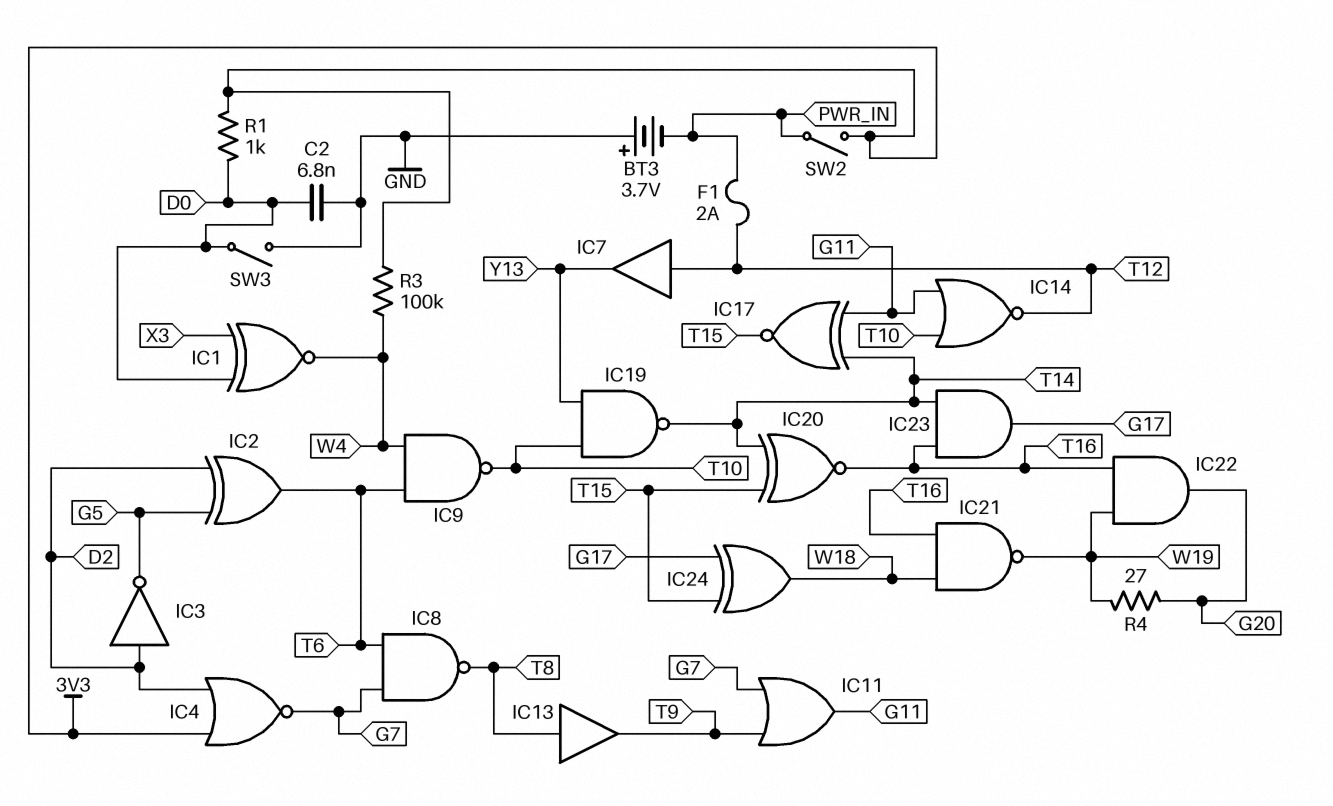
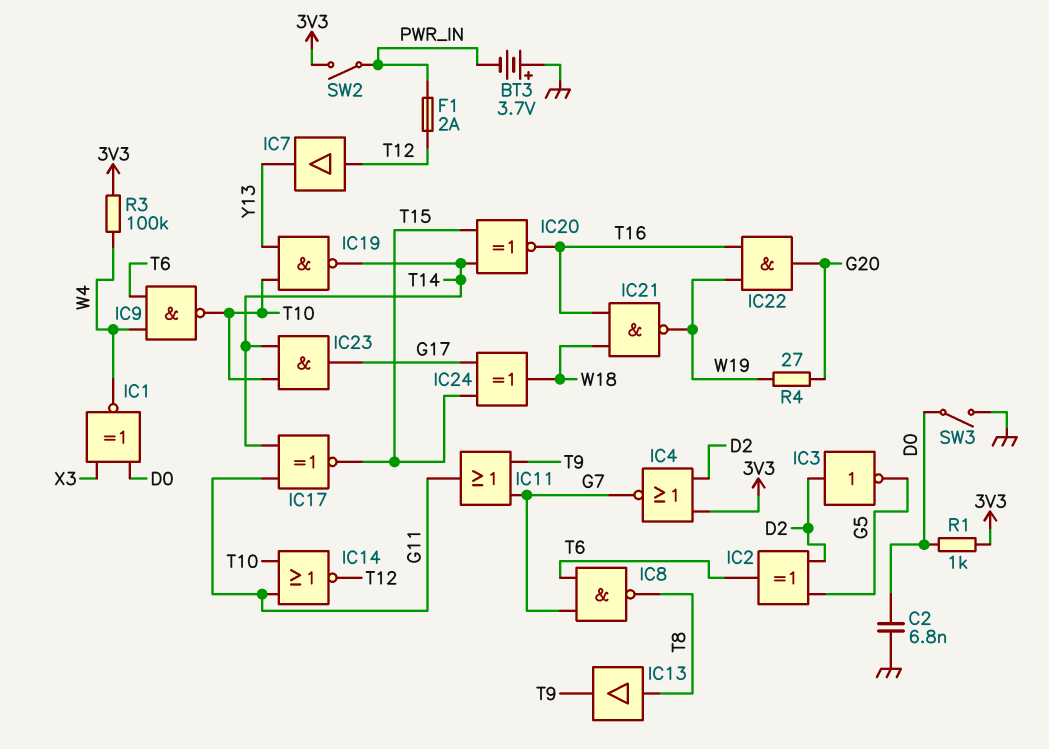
IC23: AND (in T14, in T16, out G17) -> AND (in T10, in T14, out G17)

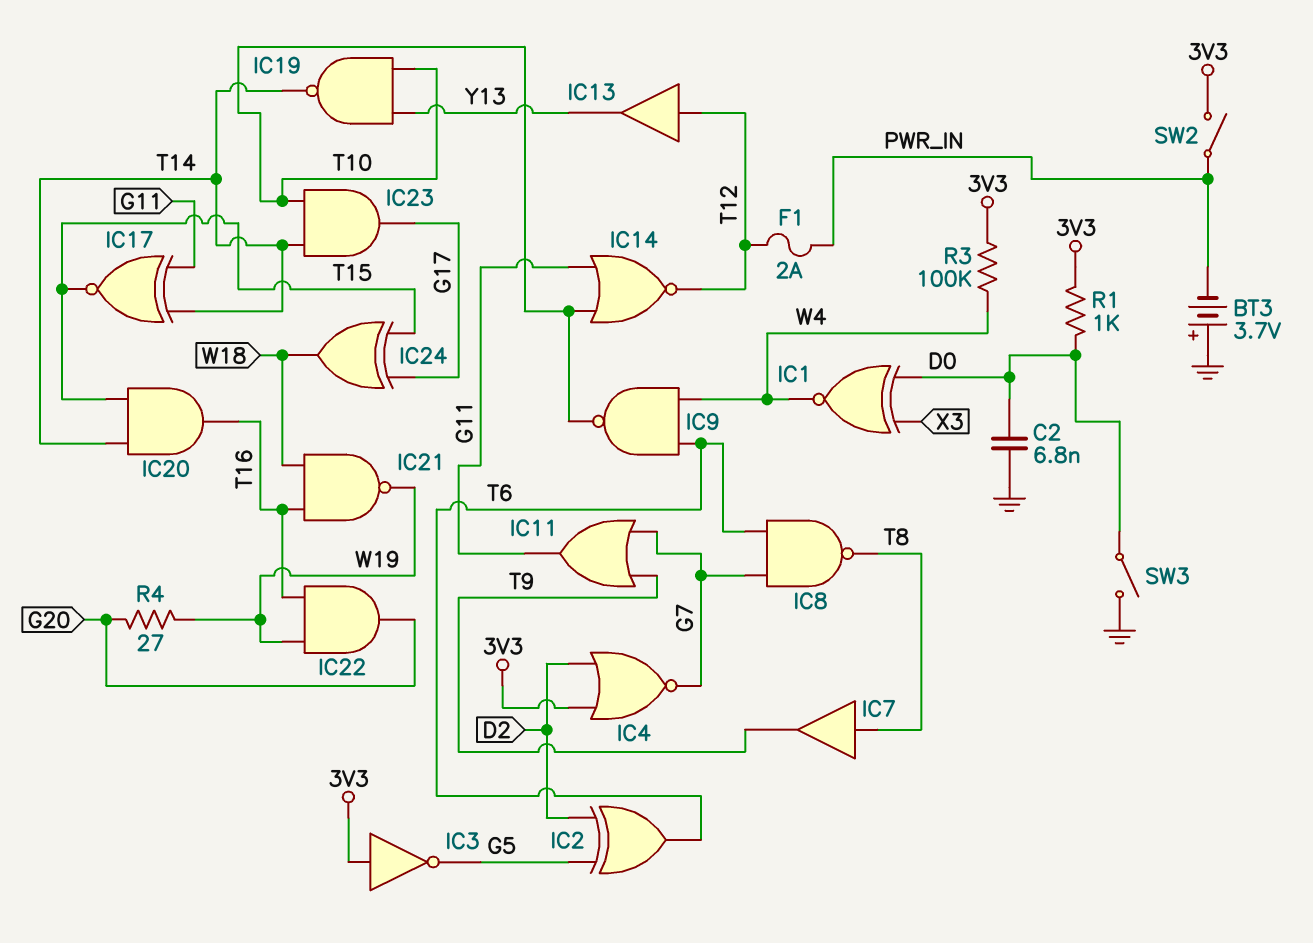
IC3: NOT (in D2, out G5) -> NOT (in 3V3, out G5)
IC7: buffer (in T12, out Y13) -> buffer (in T8, out T9)
IC13: buffer (in T8, out T9) -> buffer (in T12, out Y13)
IC20: XNOR (in T14, in T15, out T16) -> AND (in T14, in T15, out T16)

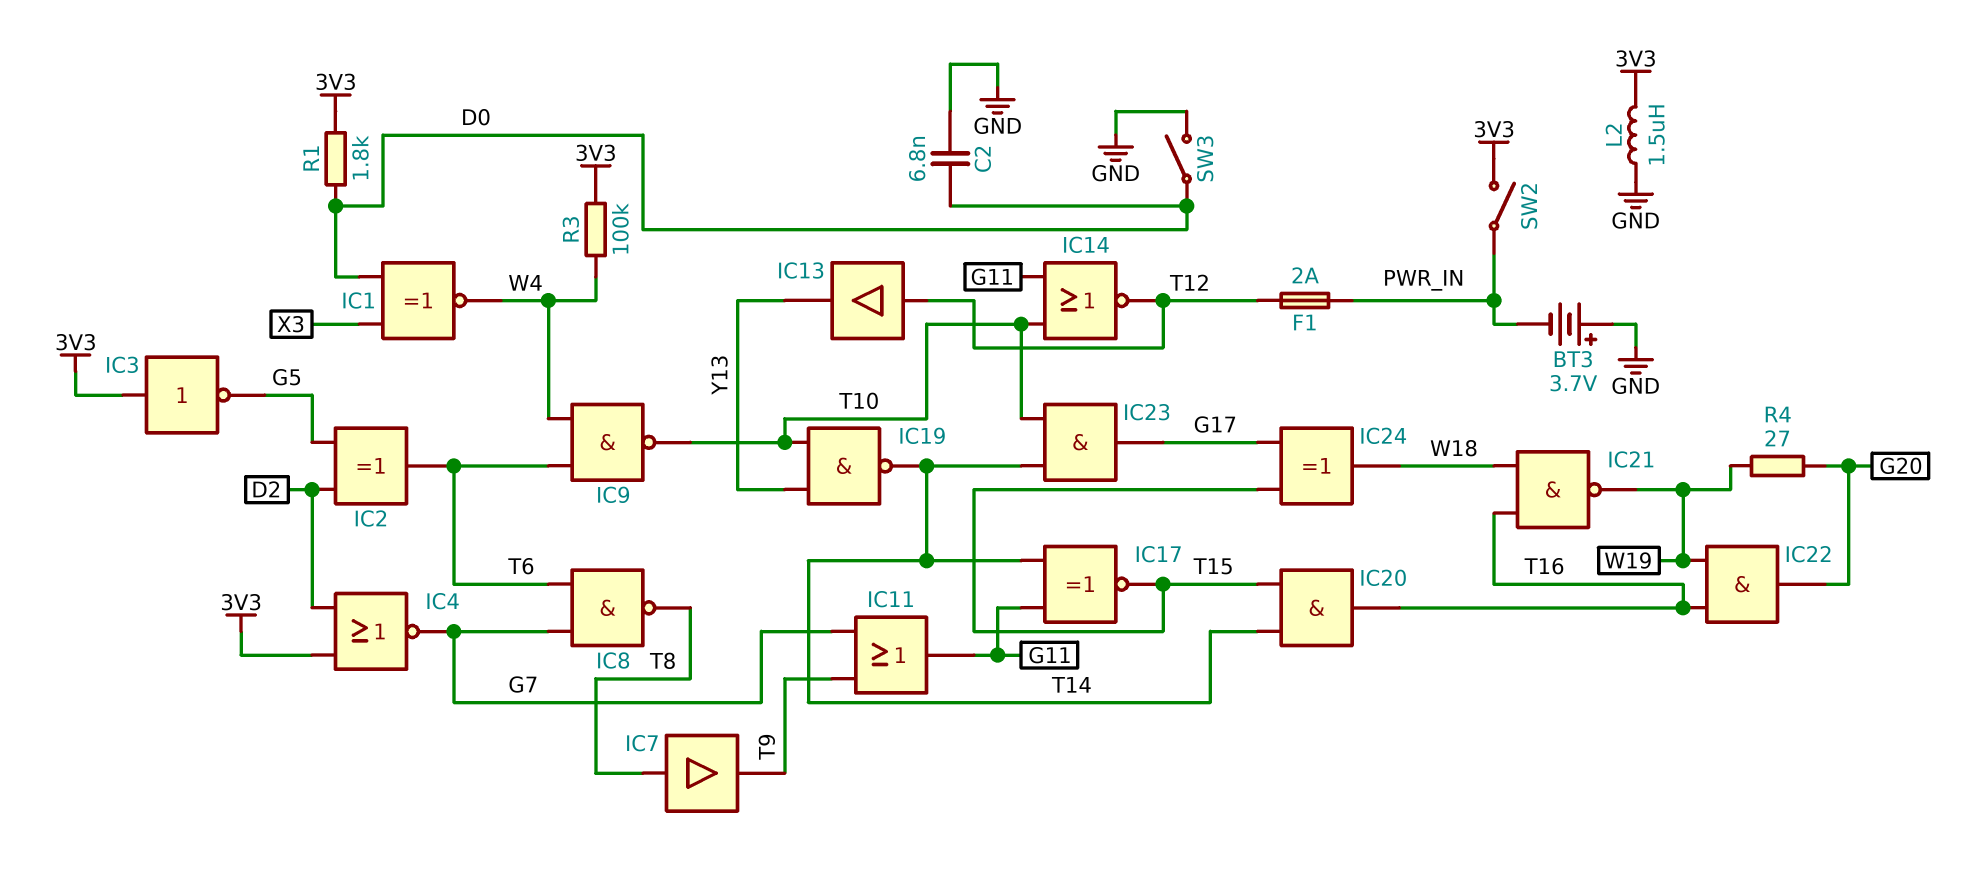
L2: none -> 1.5uH (3V3, GND)
R1: 1k (3V3, D0) -> 1.8k (3V3, D0)

